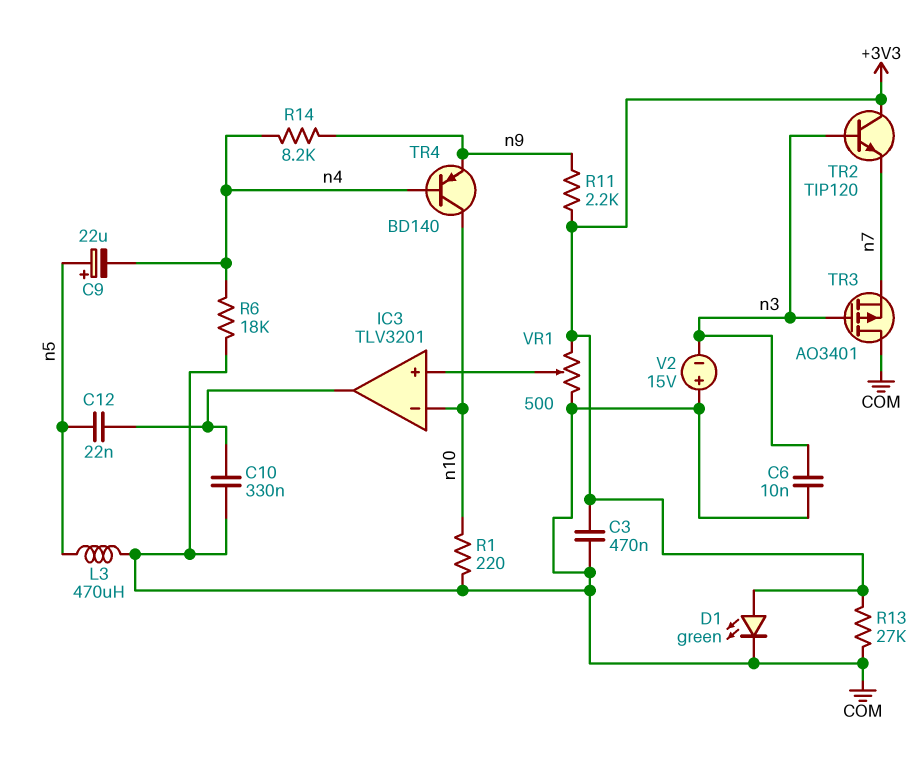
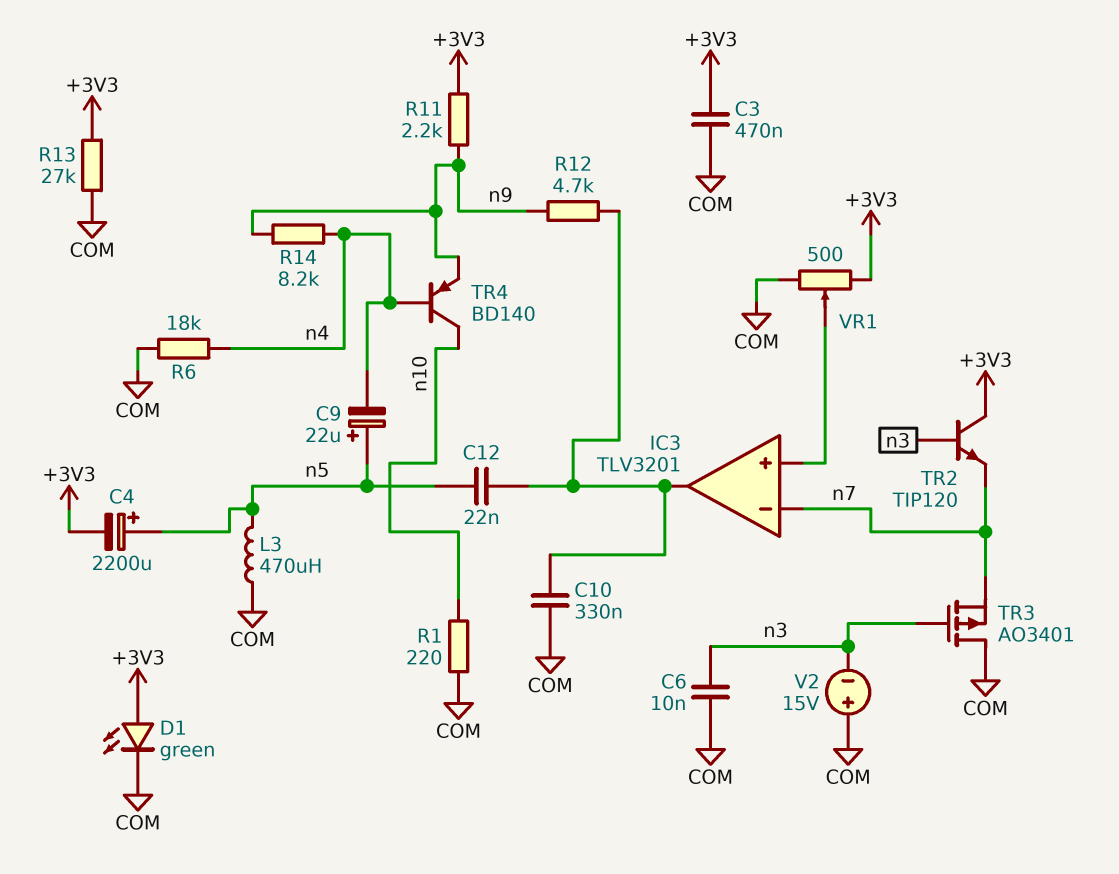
C4: none -> 2200uF (plus n5, minus +3V3)
IC3 pin in-: n10 -> n7
R12: none -> 4.7k (IC3/out, n9)

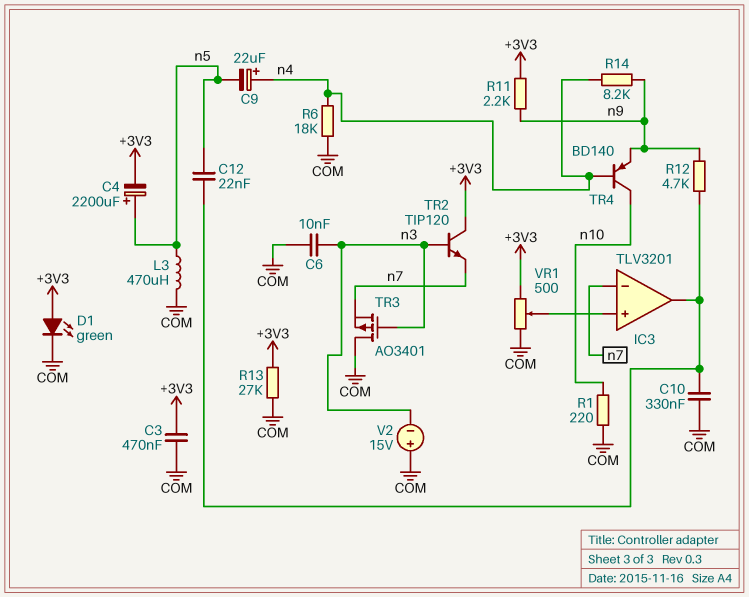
C9: 22uF (plus n5, minus n4) -> 22uF (plus n4, minus n5)

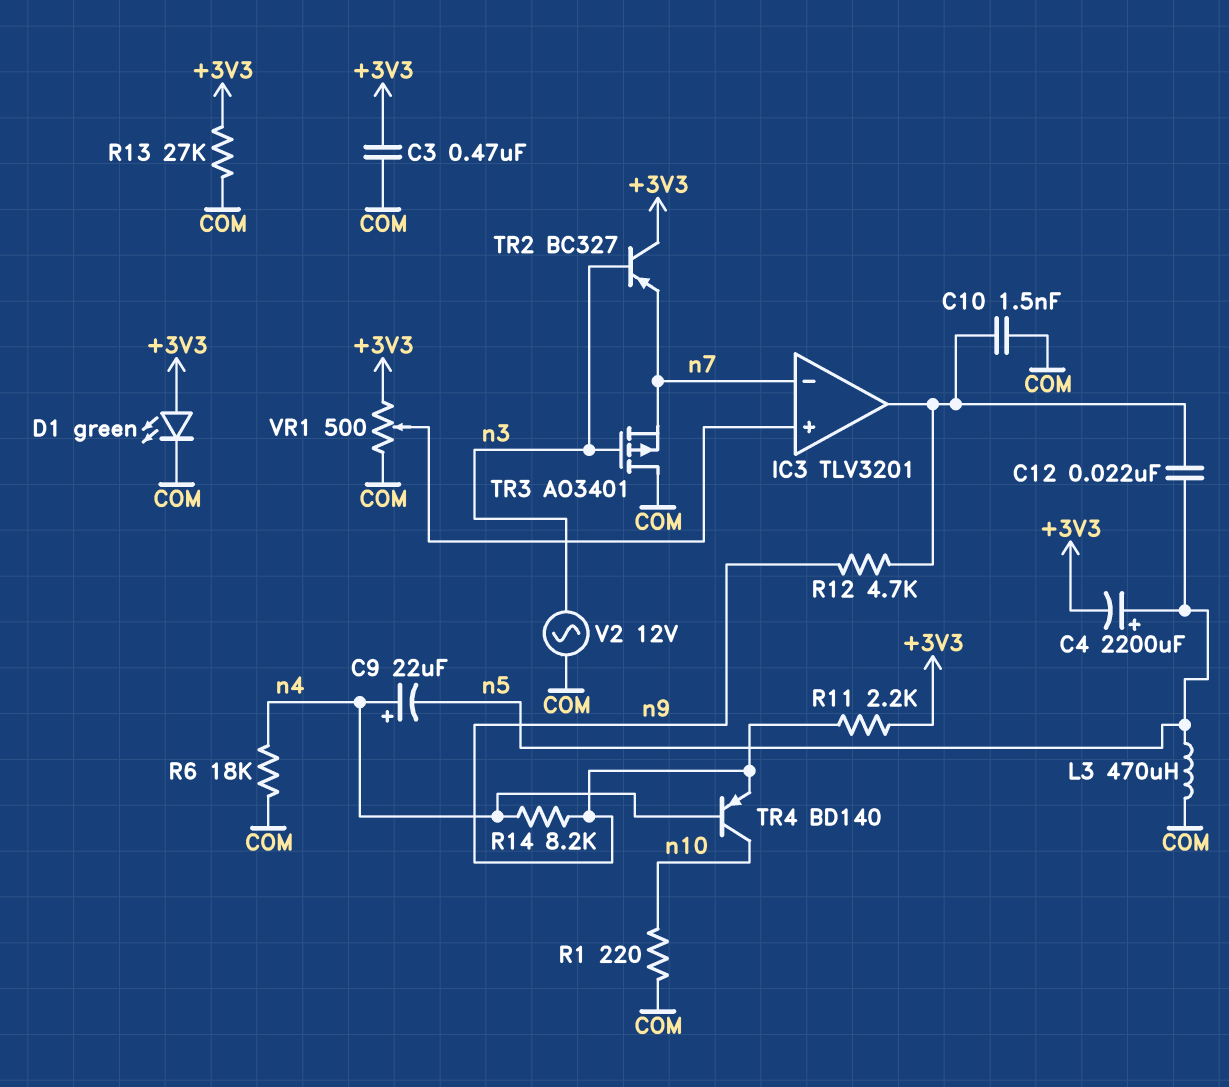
C6: 10nF (COM, n3) -> none
C10: 330nF (COM, IC3/out) -> 1.5nF (COM, IC3/out)
TR2: NPN TIP120 (B n3, C +3V3, E n7) -> PNP BC327 (B n3, C +3V3, E n7)
V2: 15V (plus COM, minus n3) -> AC 12V (COM, n3)

